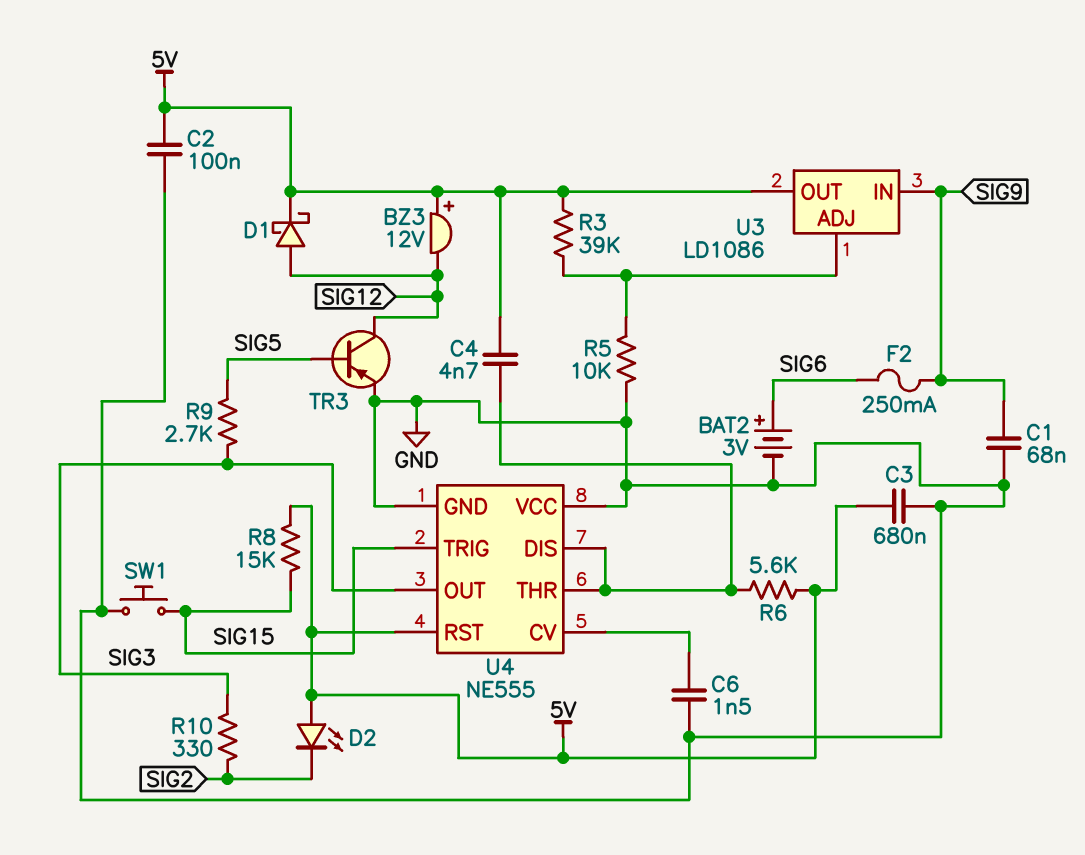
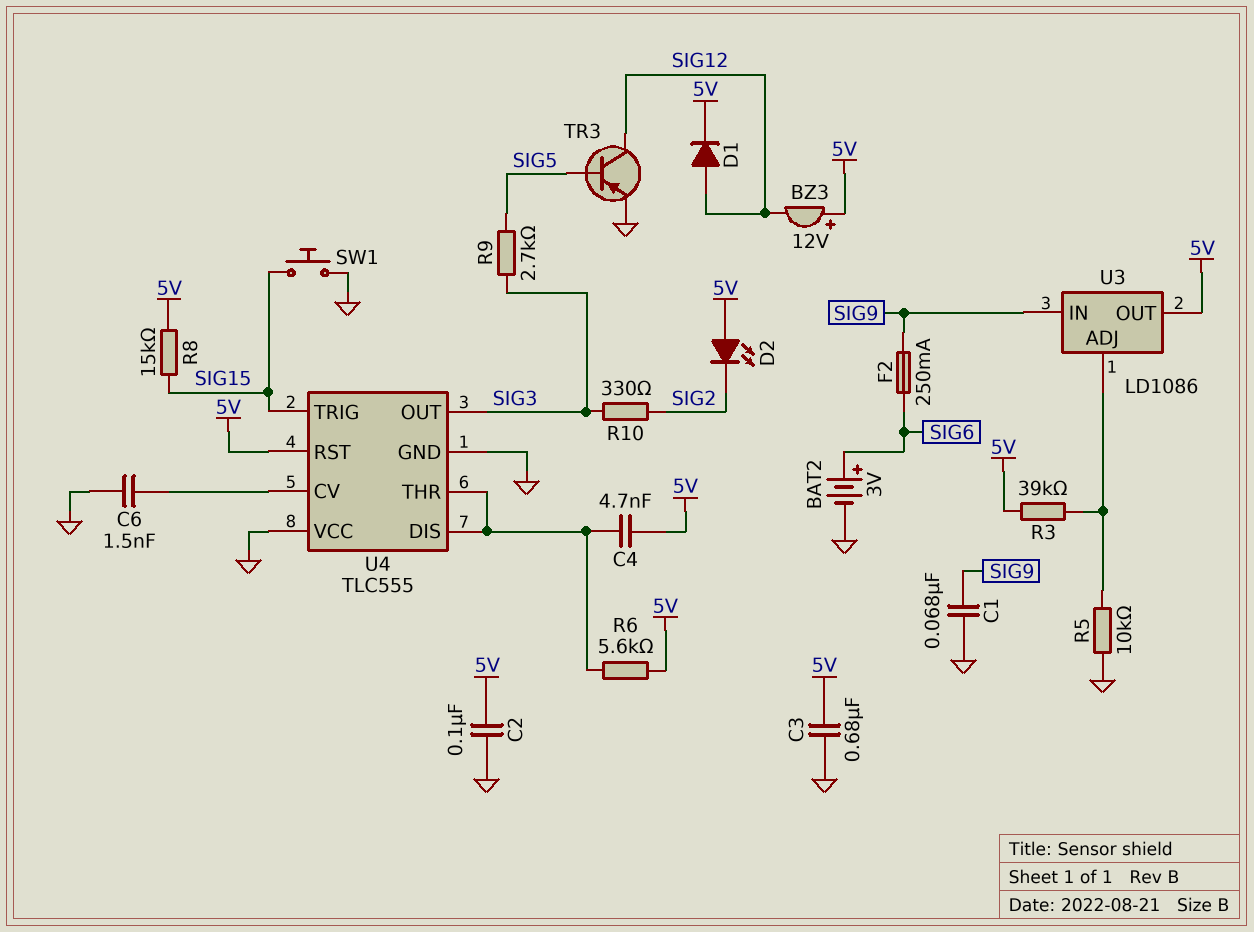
D1: schottky (A SIG12, K 5V) -> diode (A SIG12, K 5V)
U4: NE555 -> TLC555

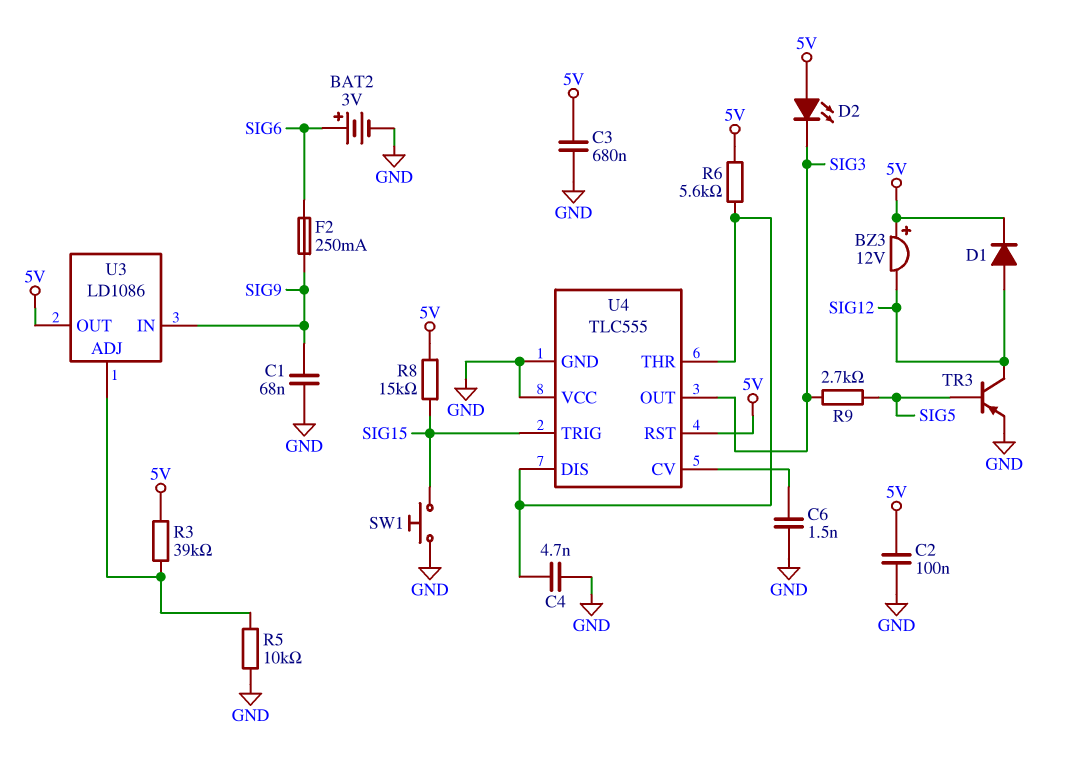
C4: 4.7nF (5V, U4/DIS) -> 4.7nF (GND, U4/DIS)
D2: LED (A 5V, K SIG2) -> LED (A 5V, K SIG3)
R10: 330 (SIG2, SIG3) -> none

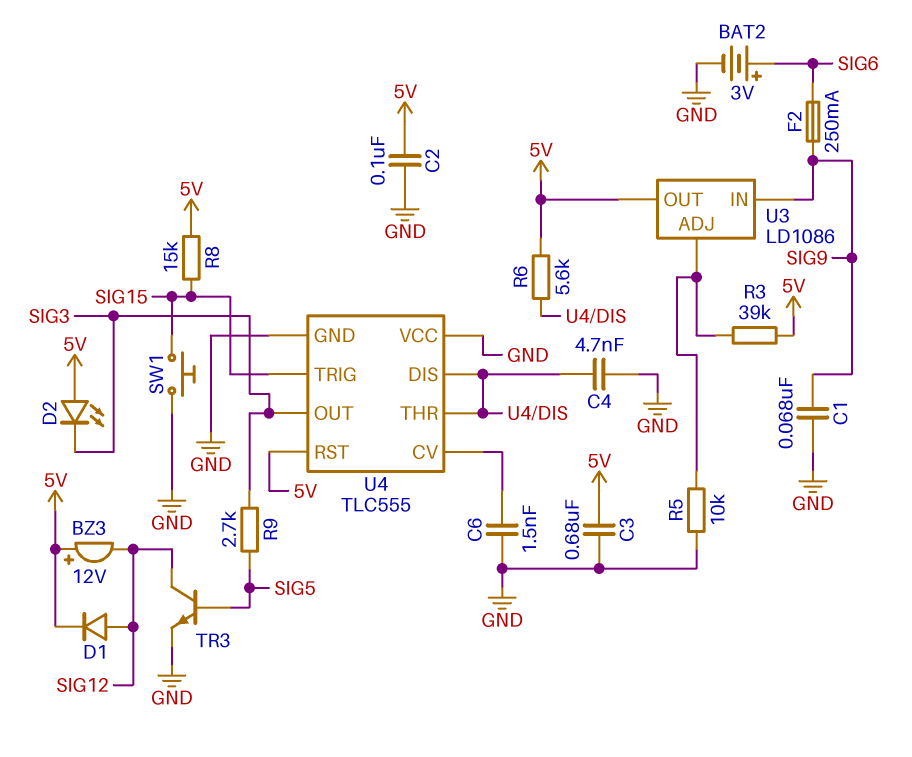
TR3: PNP (B SIG5, C SIG12, E GND) -> NPN (B SIG5, C SIG12, E GND)

